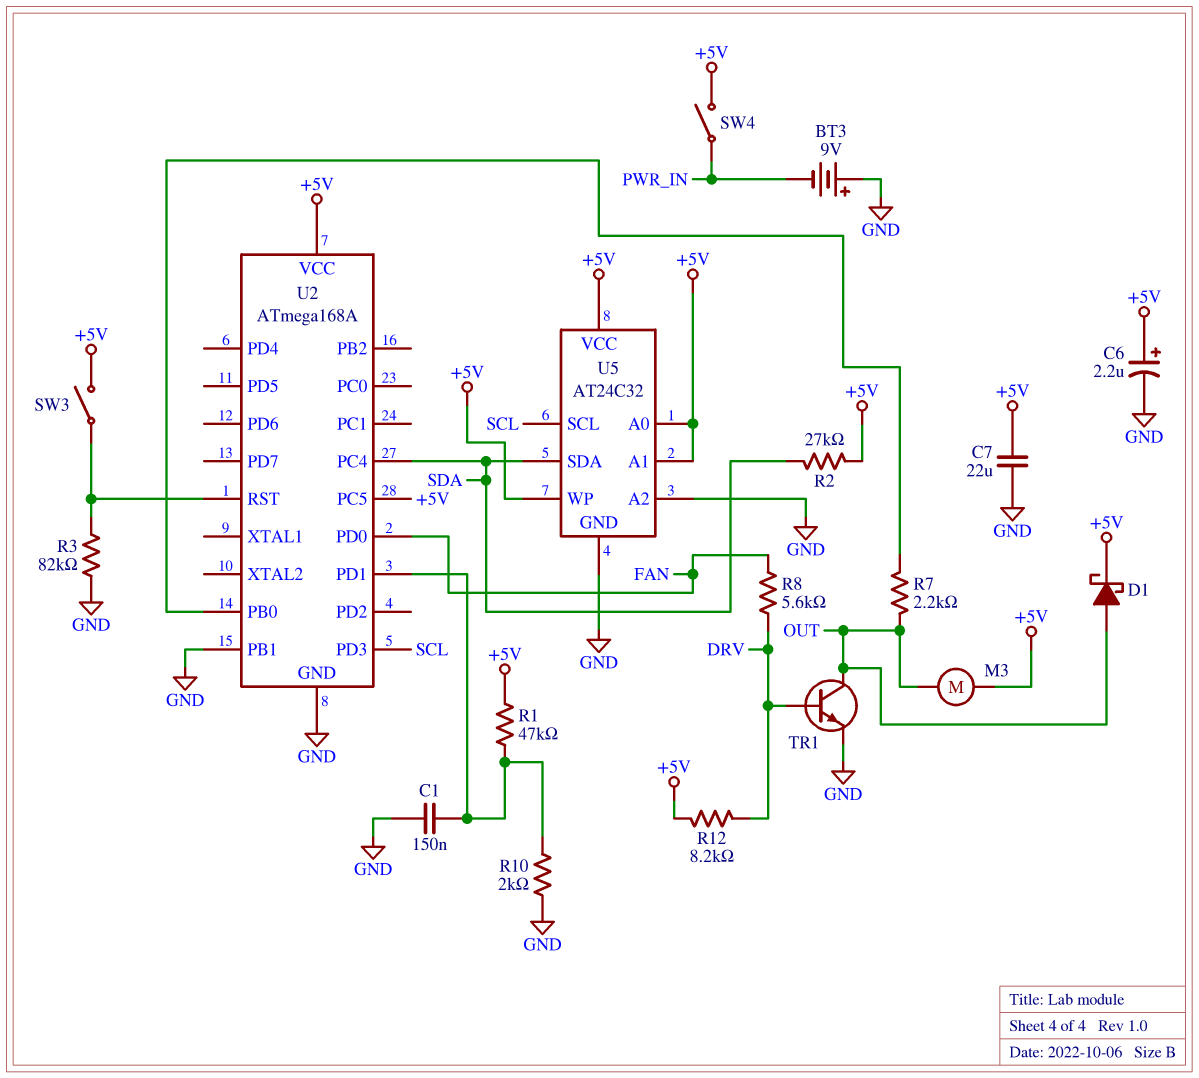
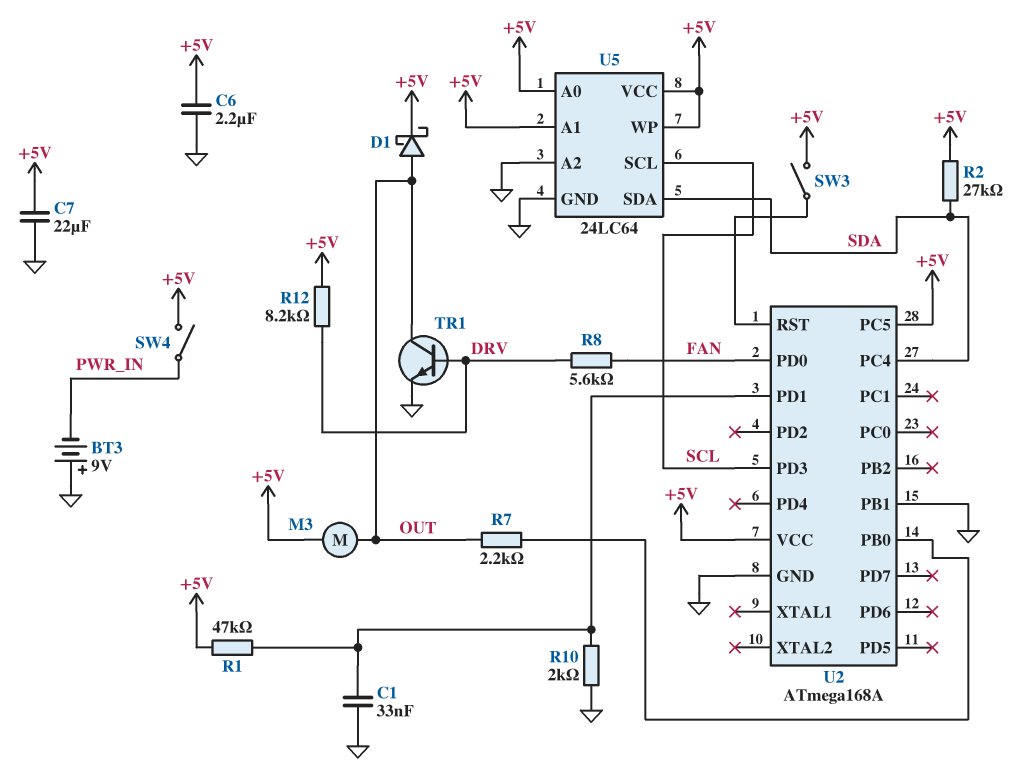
C1: 150nF (GND, U2/PD1) -> 33nF (GND, U2/PD1)
C6: 2.2uF (plus +5V, minus GND) -> 2.2uF (+5V, GND)
R3: 82k (GND, U2/RST) -> none
U5: AT24C32 -> 24LC64

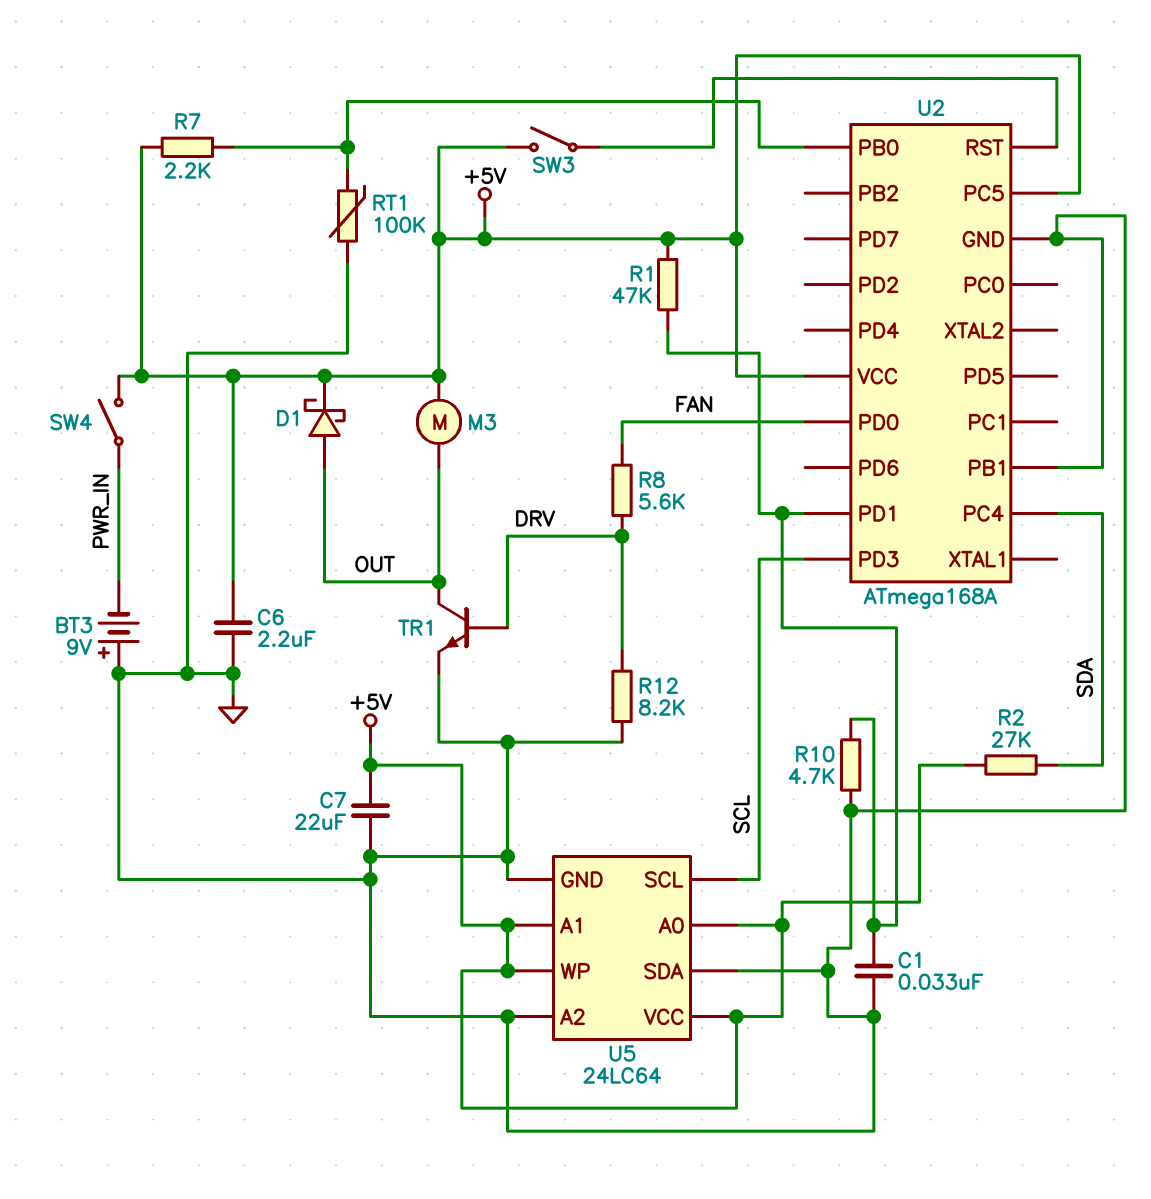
R7: 2.2k (OUT, U2/PB0) -> 2.2k (+5V, U2/PB0)
R10: 2k (GND, U2/PD1) -> 4.7k (GND, U2/PD1)
R12: 8.2k (+5V, DRV) -> 8.2k (DRV, GND)
RT1: none -> 100k (GND, U2/PB0)
U5 pin SDA: SDA -> GND

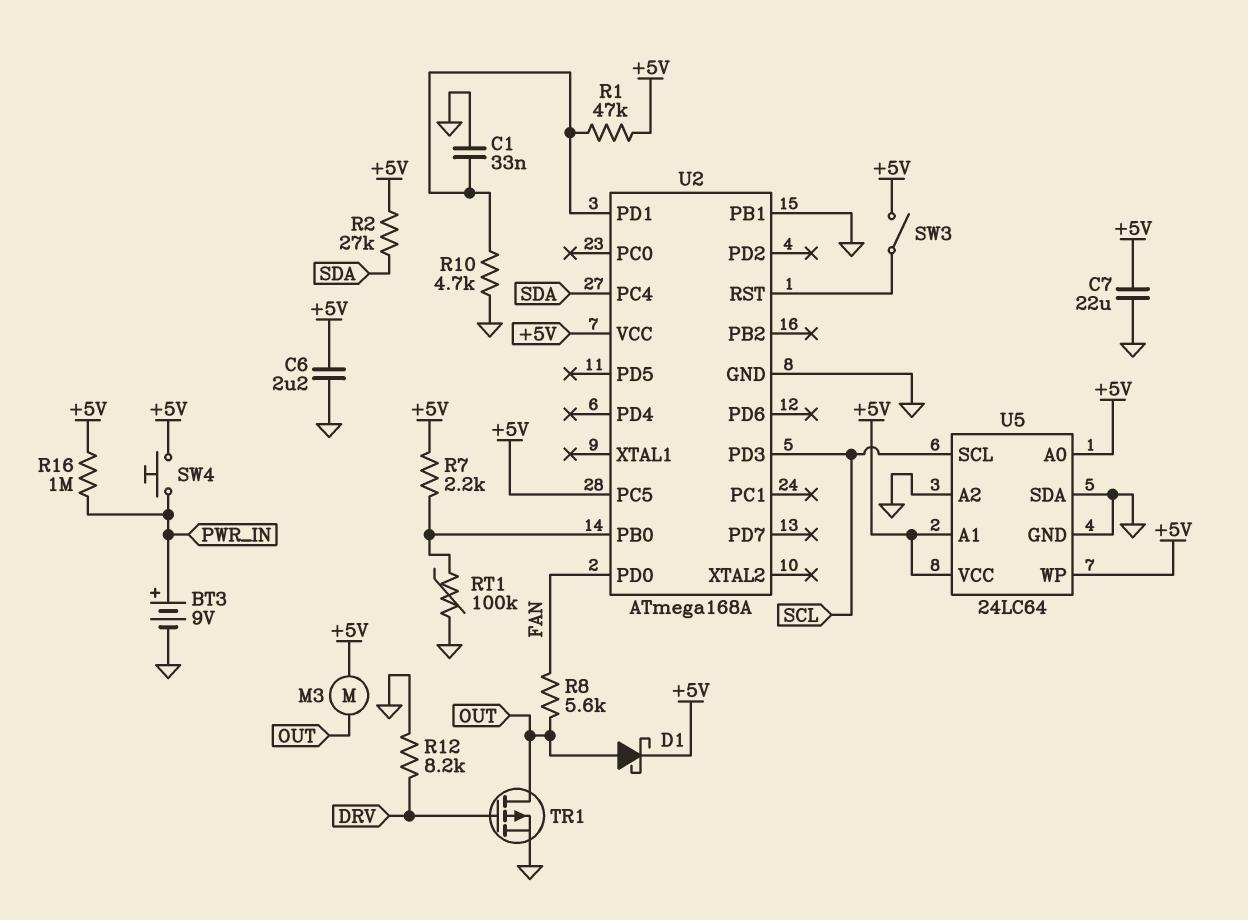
BT3: 9V (plus GND, minus PWR_IN) -> 9V (plus PWR_IN, minus GND)
R8: 5.6k (DRV, FAN) -> 5.6k (FAN, OUT)
R16: none -> 1M (+5V, PWR_IN)
SW4: switch (+5V, PWR_IN) -> button (+5V, PWR_IN)
TR1: NPN (B DRV, C OUT, E GND) -> PMOS (G DRV, D OUT, S GND)

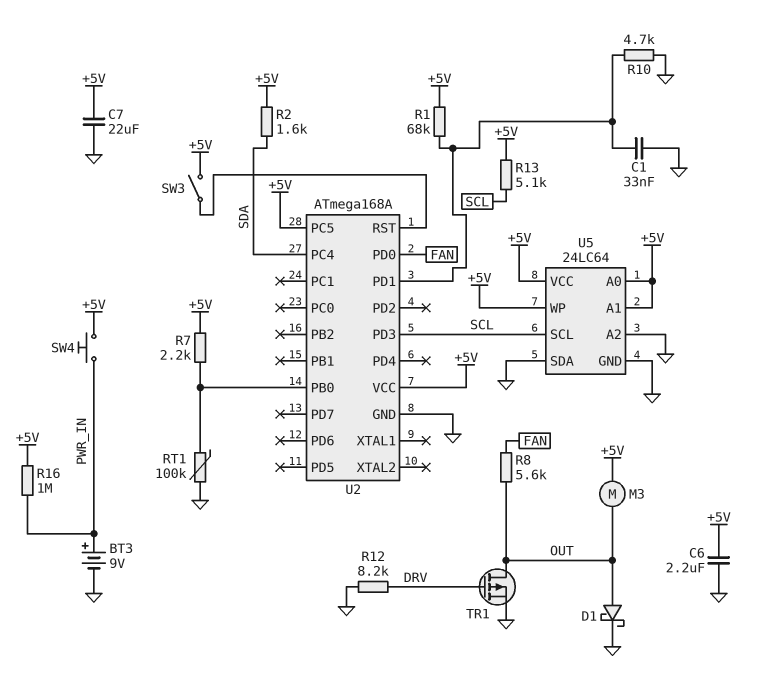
D1: schottky (A OUT, K +5V) -> schottky (A OUT, K GND)
R1: 47k (+5V, U2/PD1) -> 68k (+5V, U2/PD1)
R2: 27k (+5V, SDA) -> 1.6k (+5V, SDA)
R13: none -> 5.1k (+5V, SCL)
U2 pin PB1: GND -> none

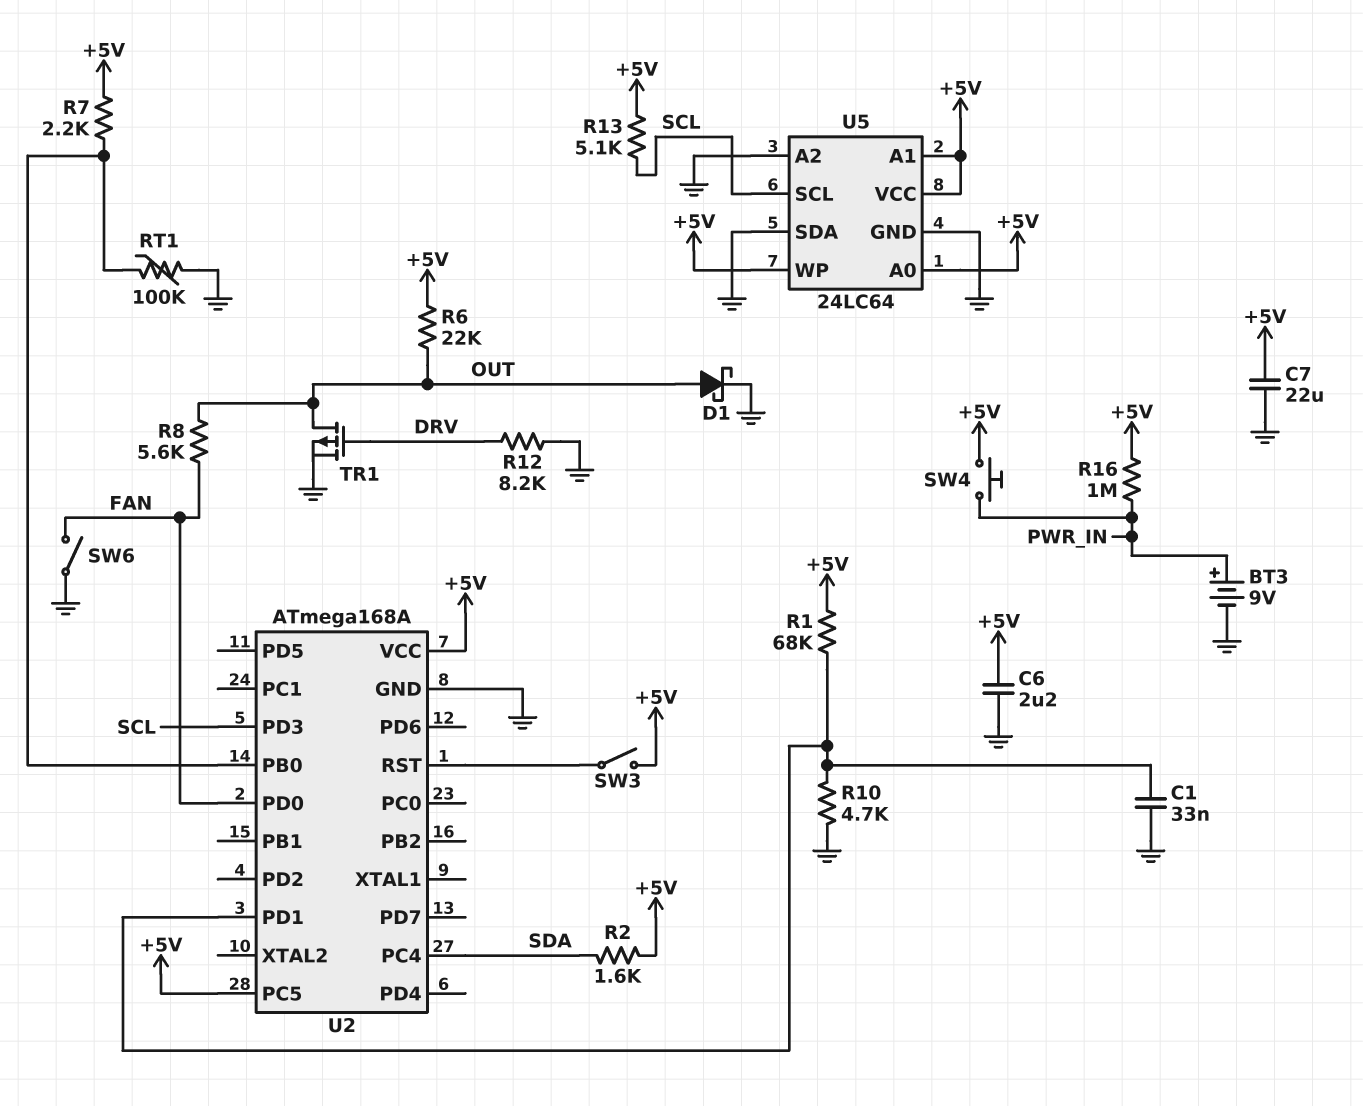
M3: motor (+5V, OUT) -> none
R6: none -> 22k (+5V, OUT)
SW6: none -> switch (FAN, GND)

